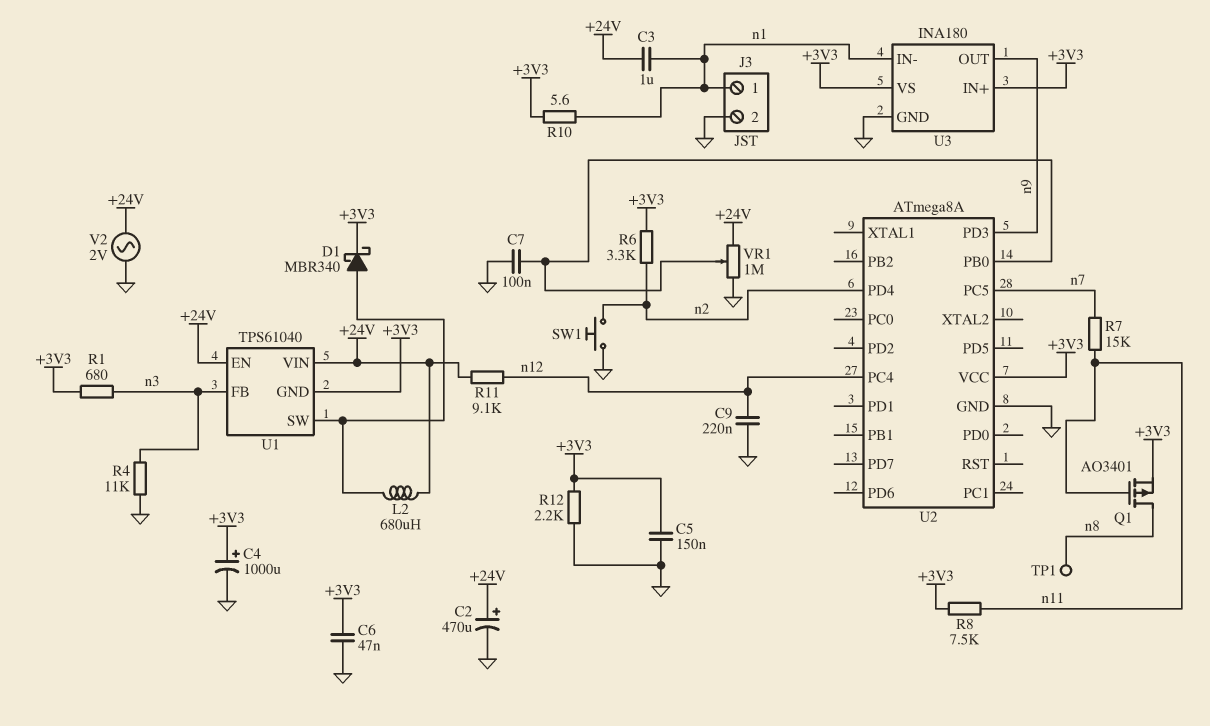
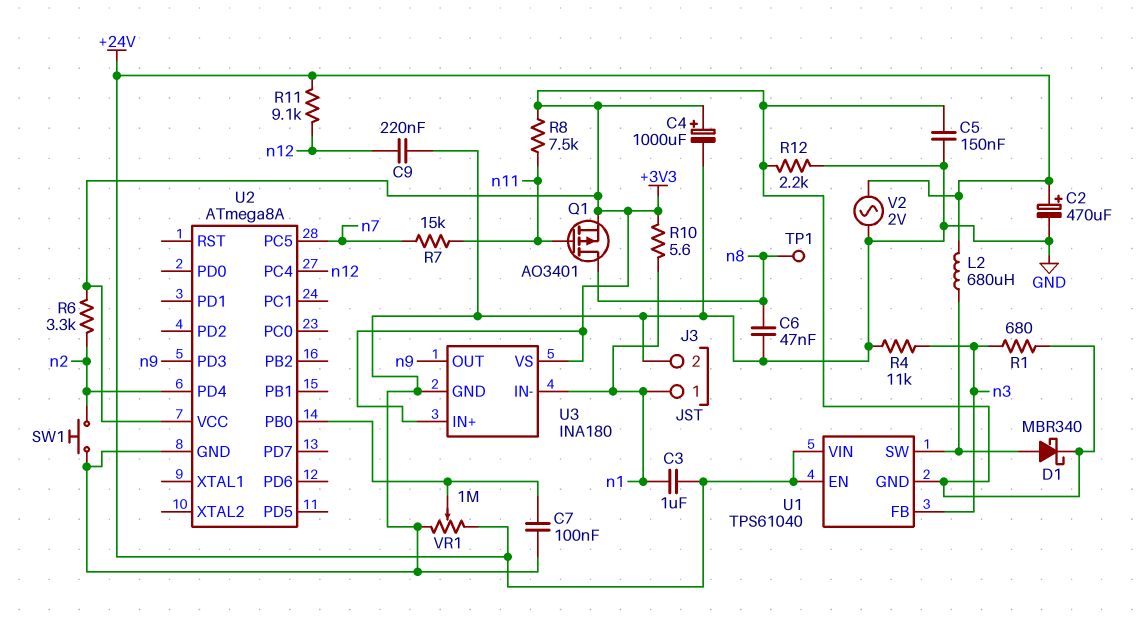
C6: 47nF (+3V3, GND) -> 47nF (GND, n8)

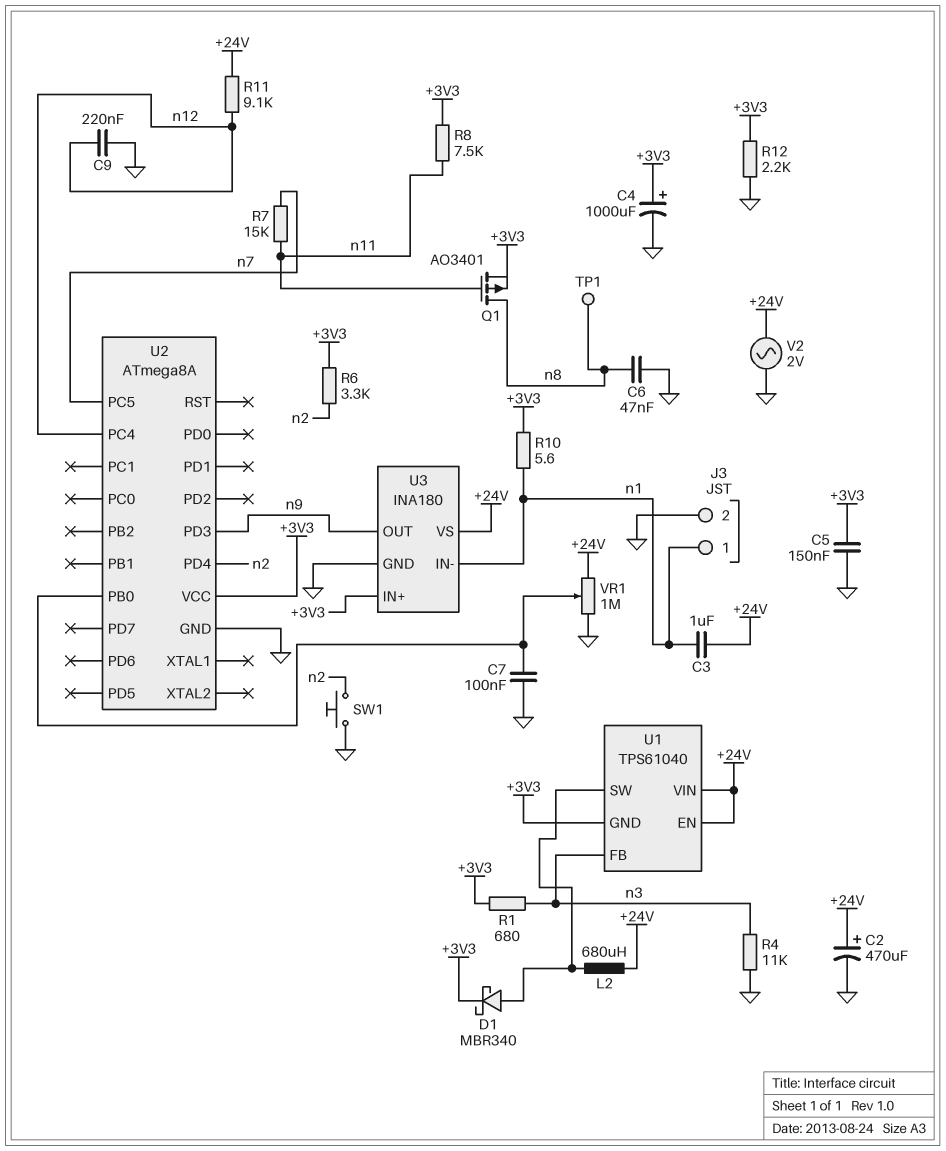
U3 pin VS: +3V3 -> +24V

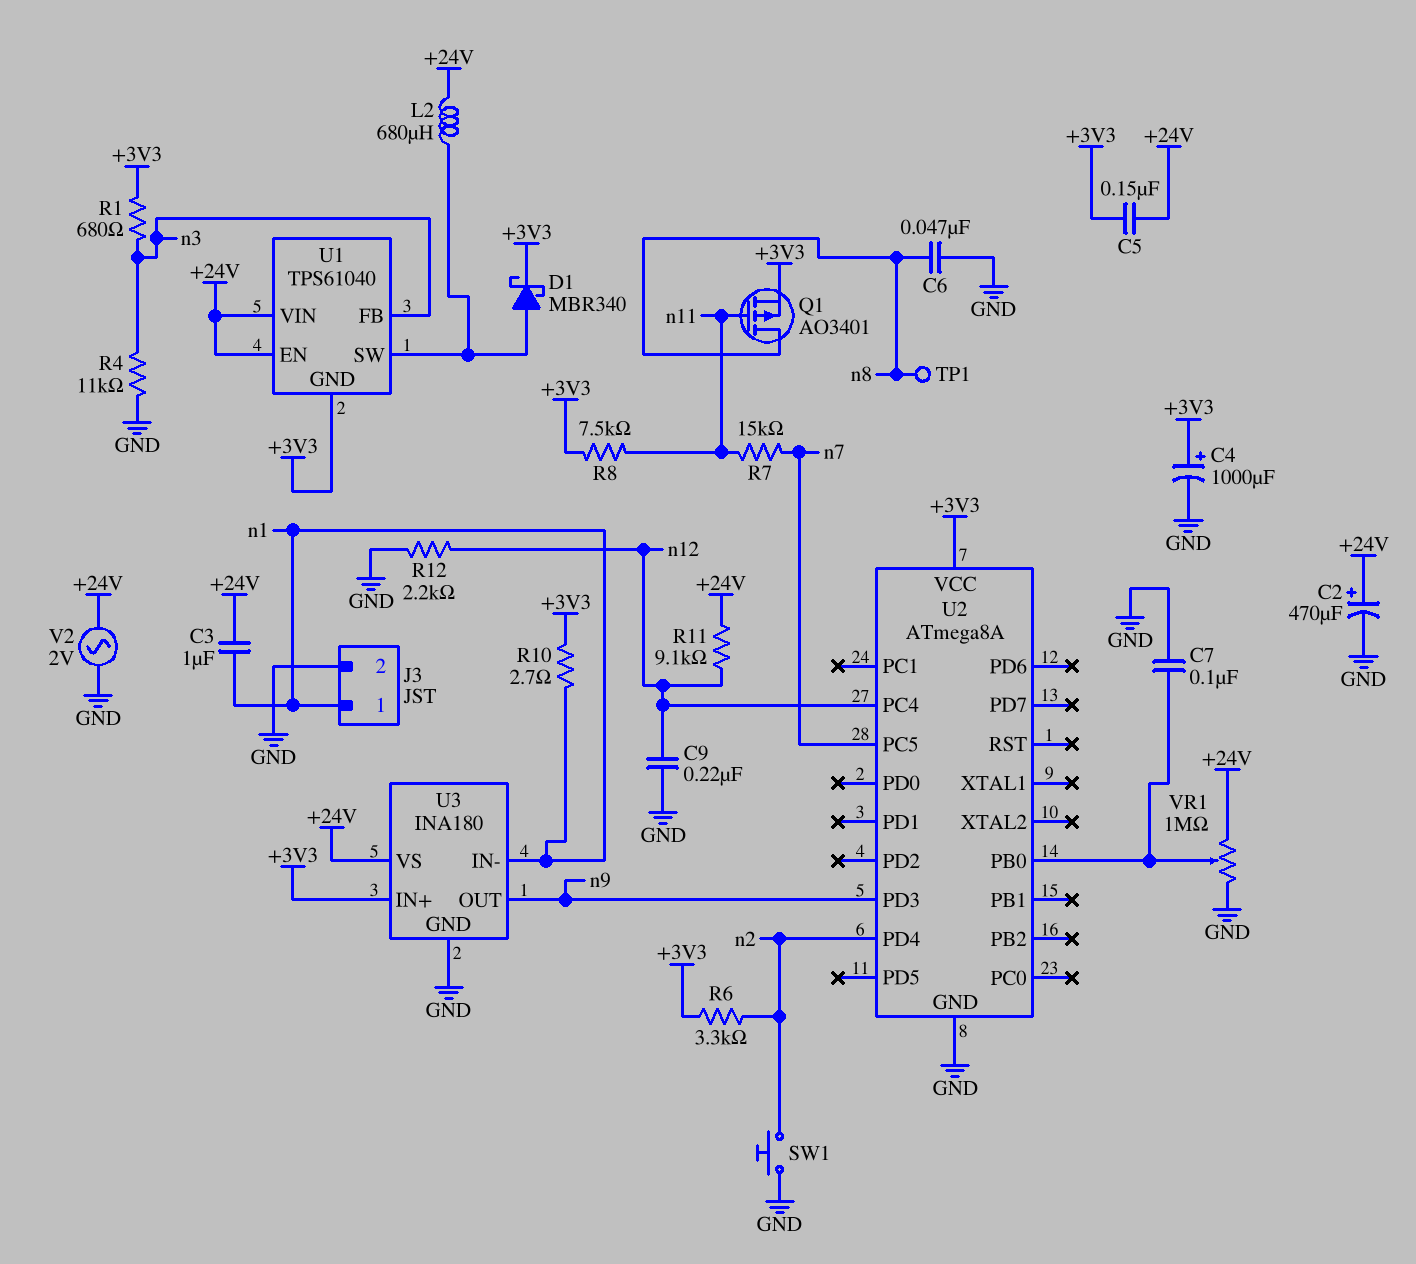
C5: 150nF (+3V3, GND) -> 150nF (+3V3, +24V)
R10: 5.6 (+3V3, n1) -> 2.7 (+3V3, n1)
R12: 2.2k (+3V3, GND) -> 2.2k (GND, n12)

